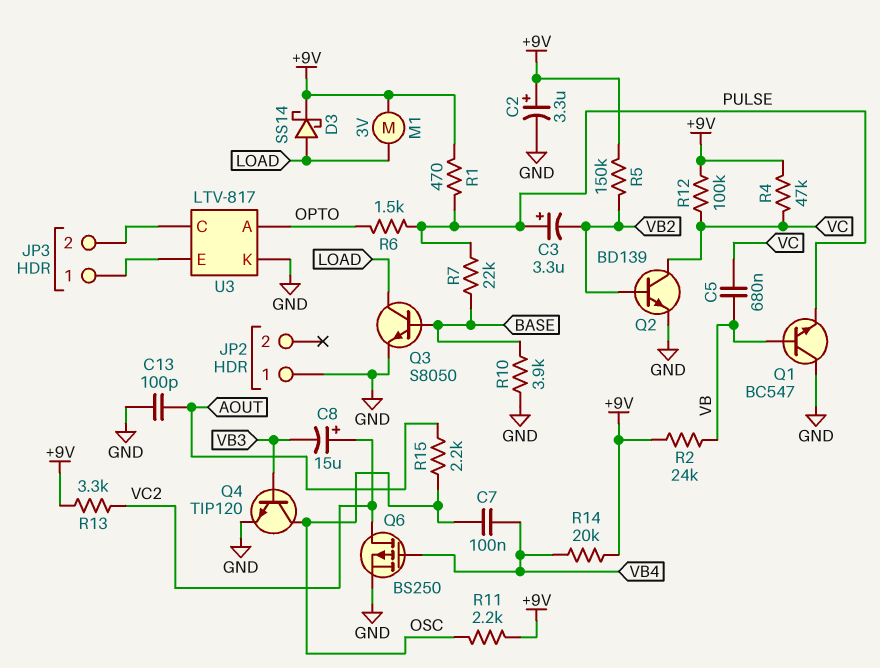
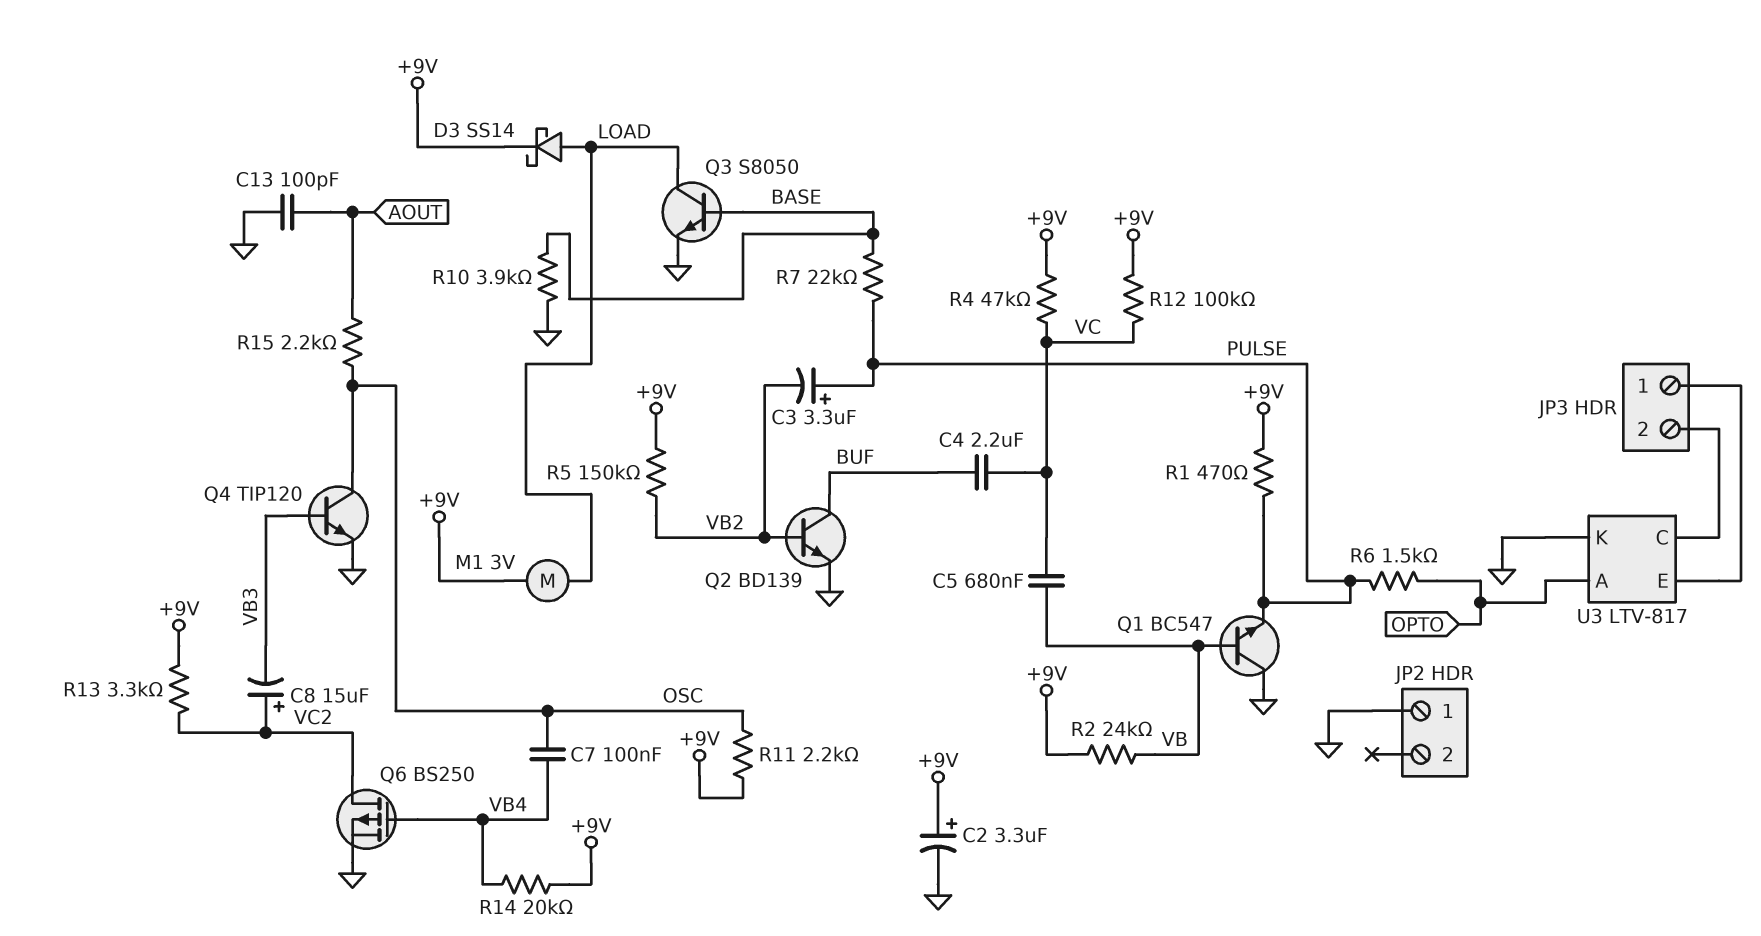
C4: none -> 2.2uF (BUF, VC)
Q2: NPN BD139 (B VB2, C VC, E GND) -> NPN BD139 (B VB2, C BUF, E GND)

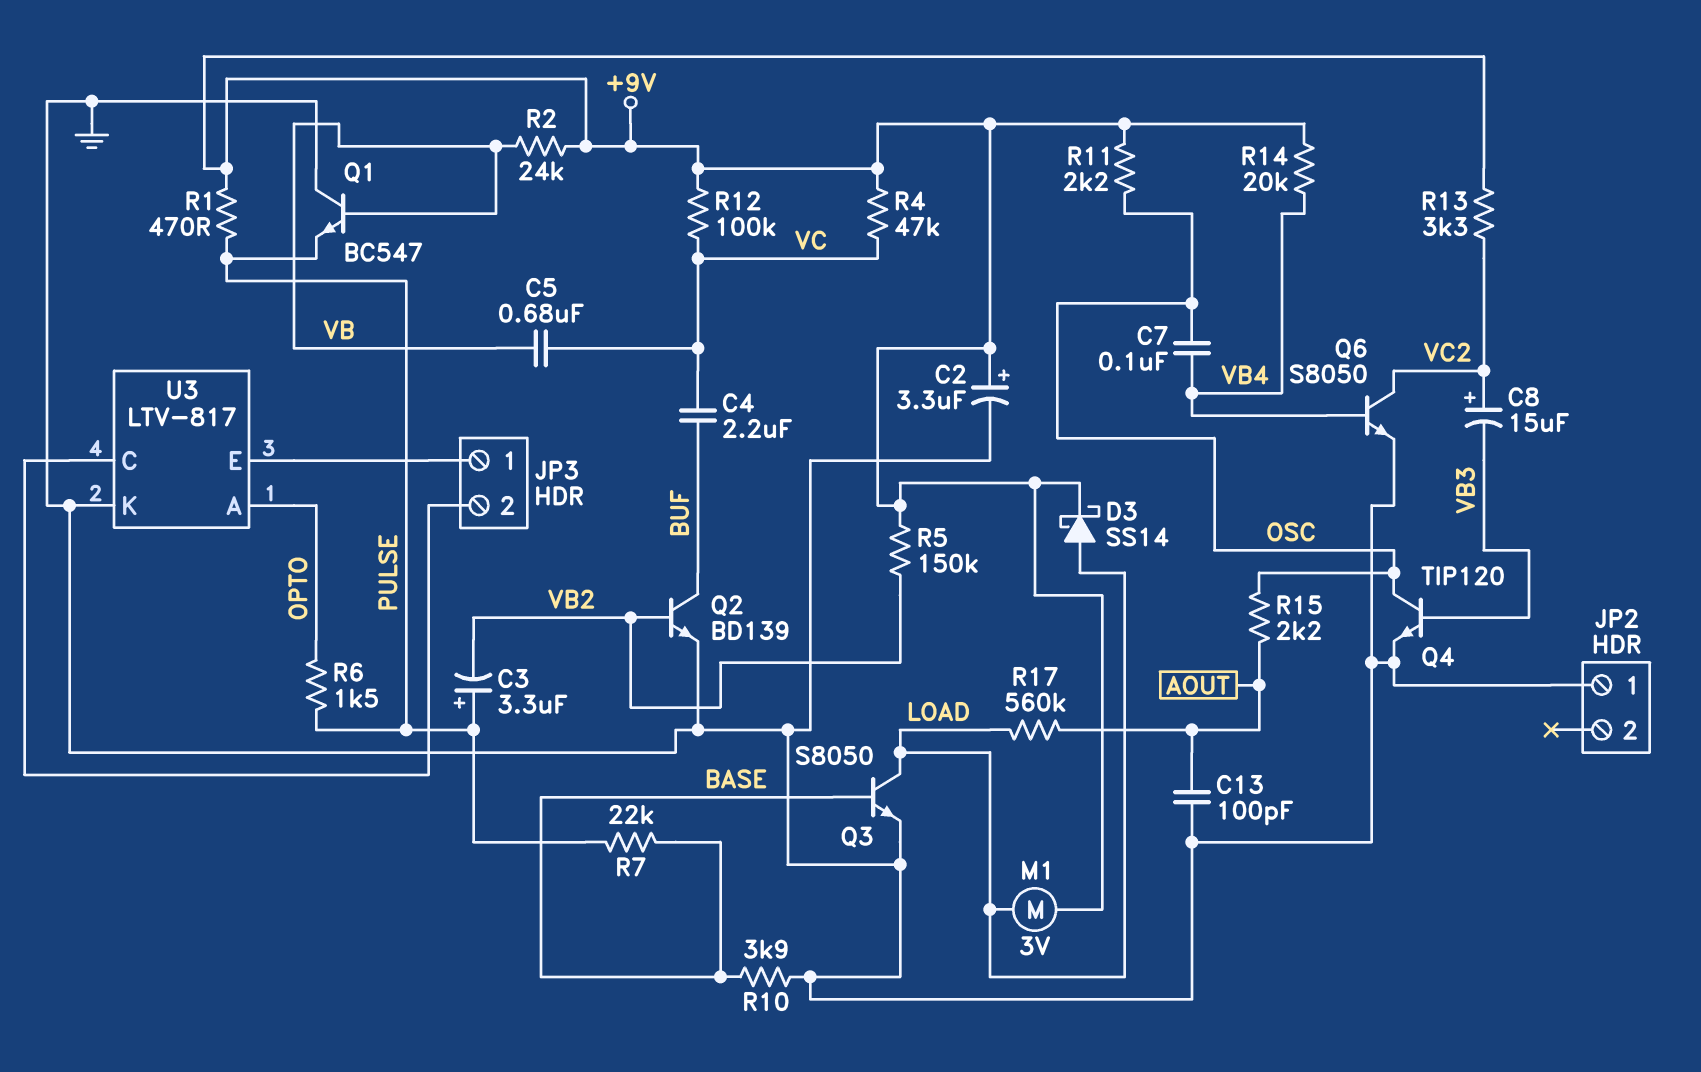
Q6: PMOS BS250 (G VB4, D VC2, S GND) -> NPN S8050 (B VB4, C VC2, E GND)
R17: none -> 560k (AOUT, LOAD)

